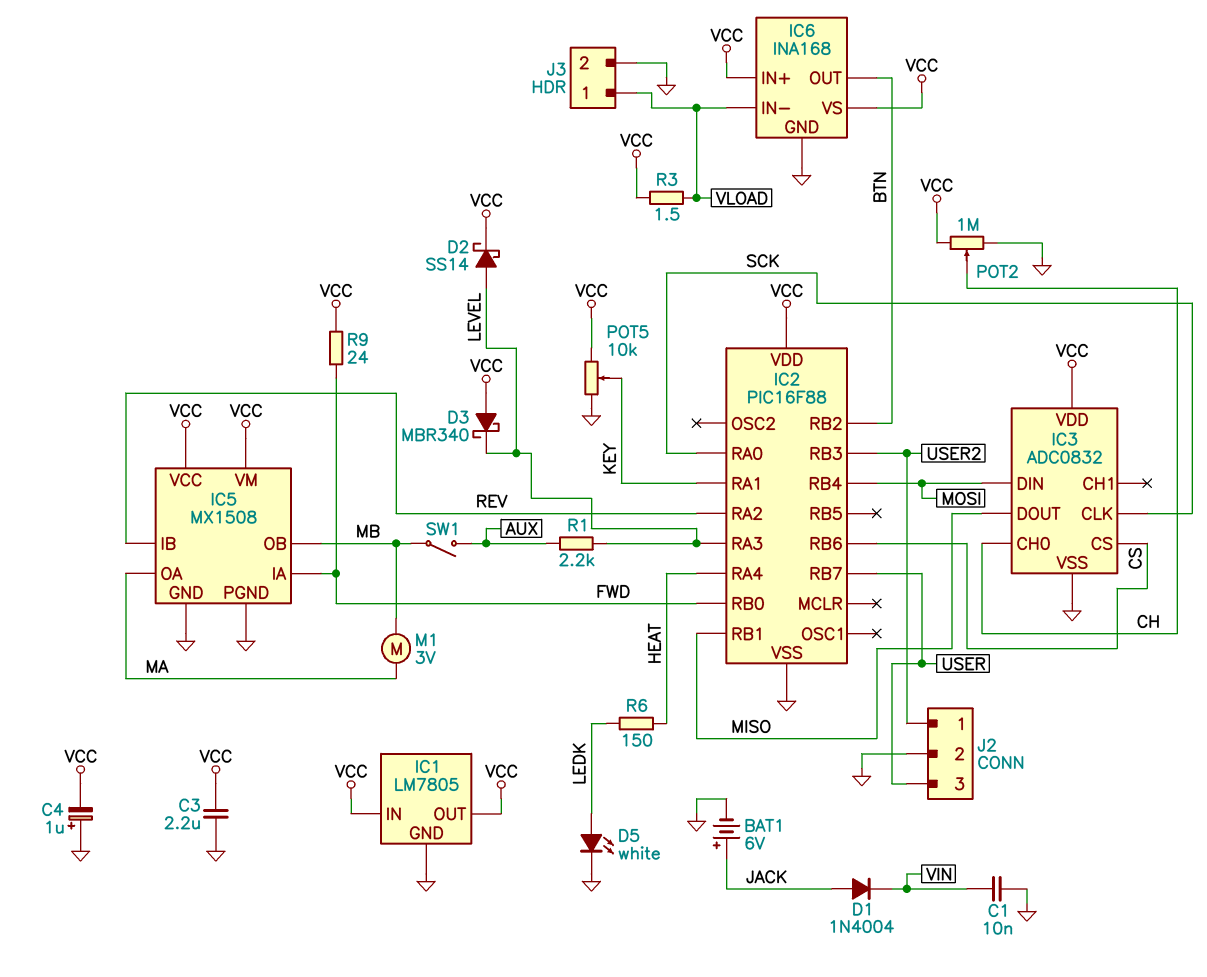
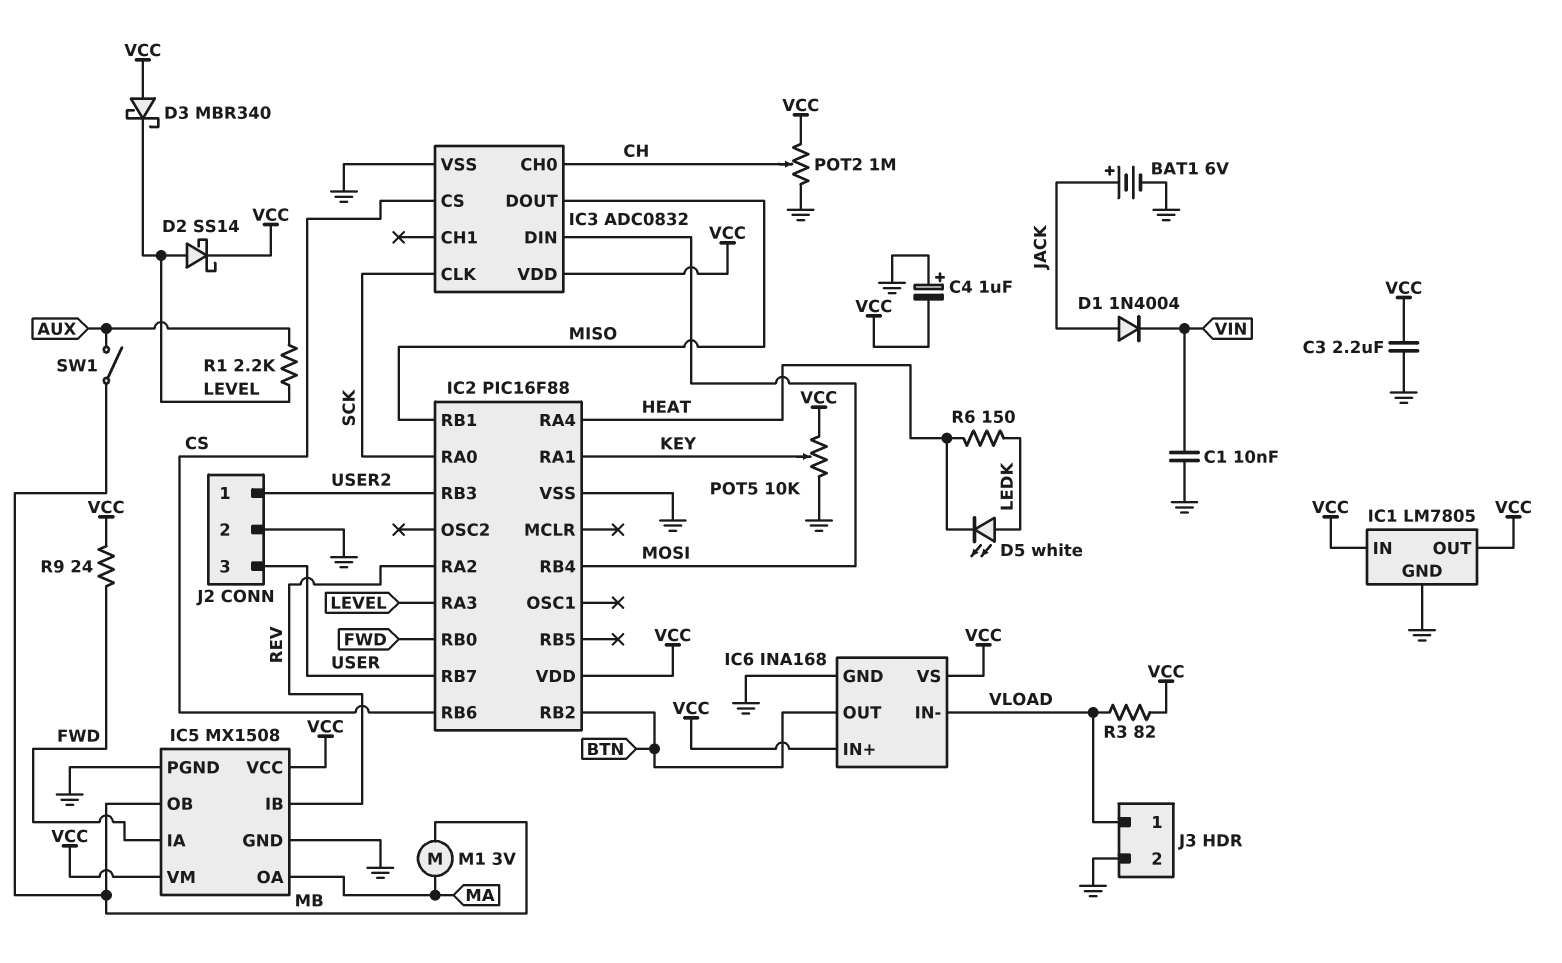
D5: LED white (A LEDK, K GND) -> LED white (A LEDK, K HEAT)
R3: 1.5 (VCC, VLOAD) -> 82 (VCC, VLOAD)

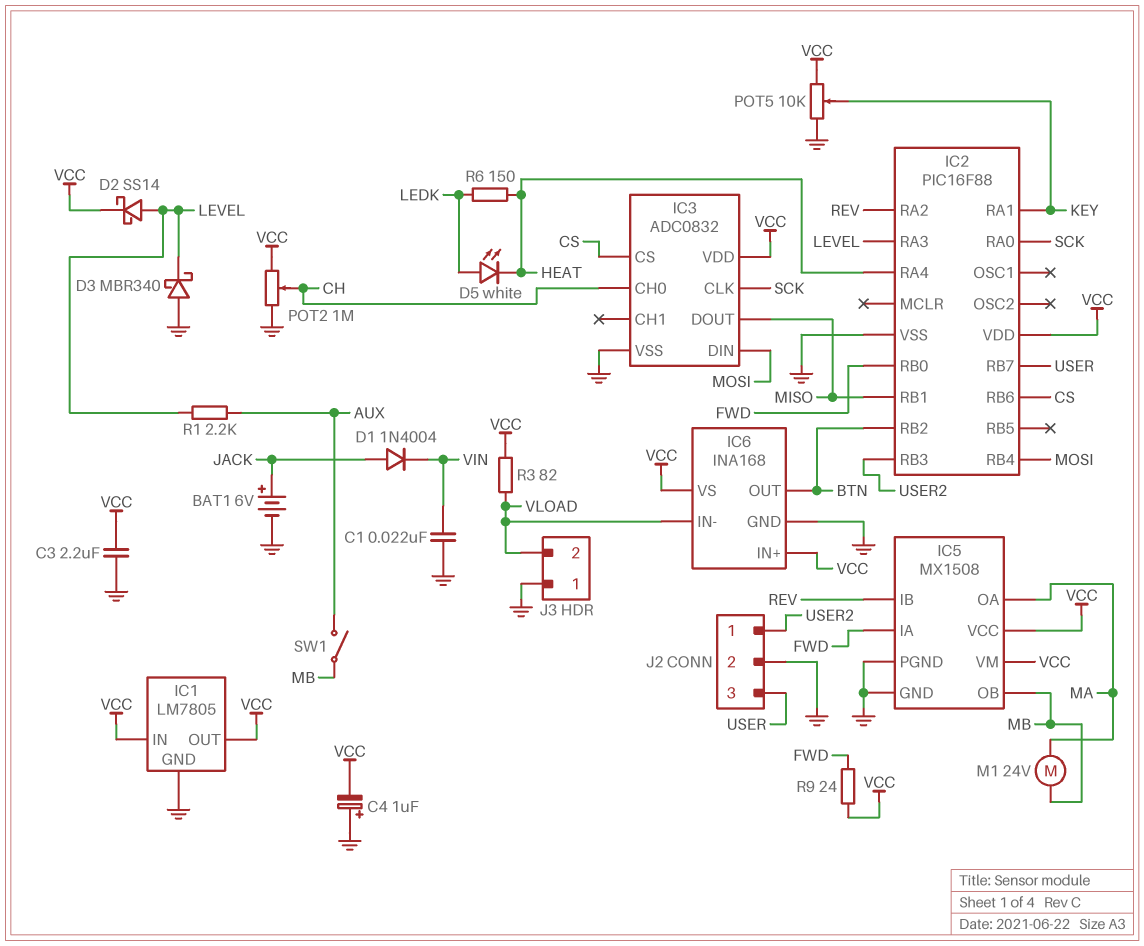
C1: 10nF (GND, VIN) -> 22nF (GND, VIN)
D3: schottky MBR340 (A VCC, K LEVEL) -> schottky MBR340 (A GND, K LEVEL)
J3 pin 1: VLOAD -> GND
J3 pin 2: GND -> VLOAD
M1: motor 3V (MA, MB) -> motor 24V (MA, MB)

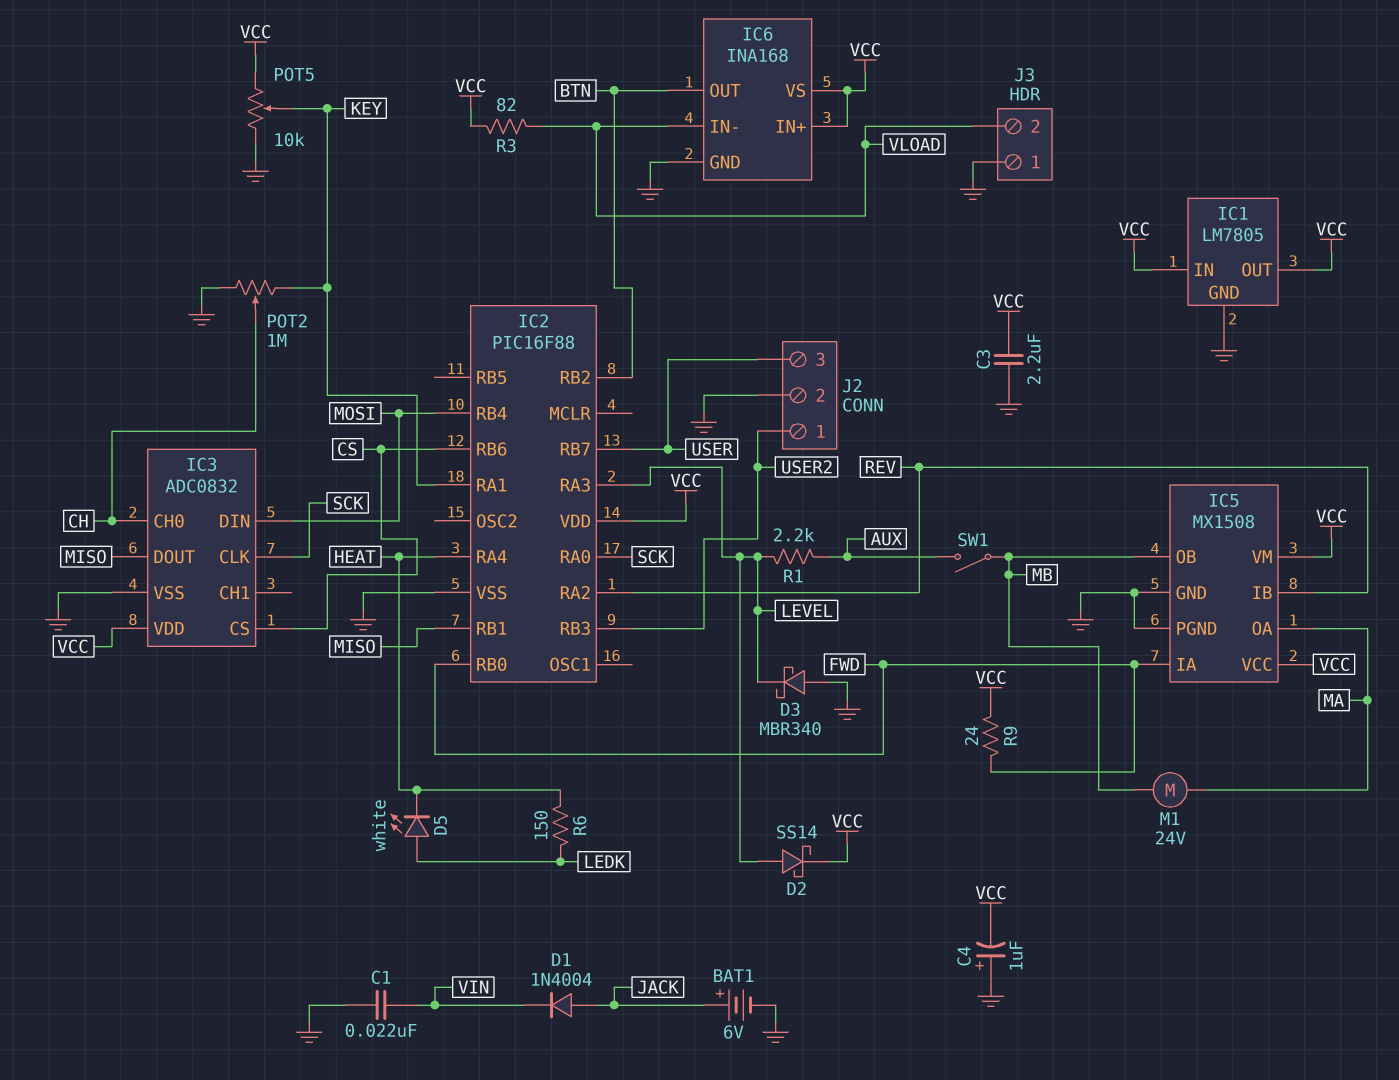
POT2: 1M (GND, VCC, wiper CH) -> 1M (GND, KEY, wiper CH)

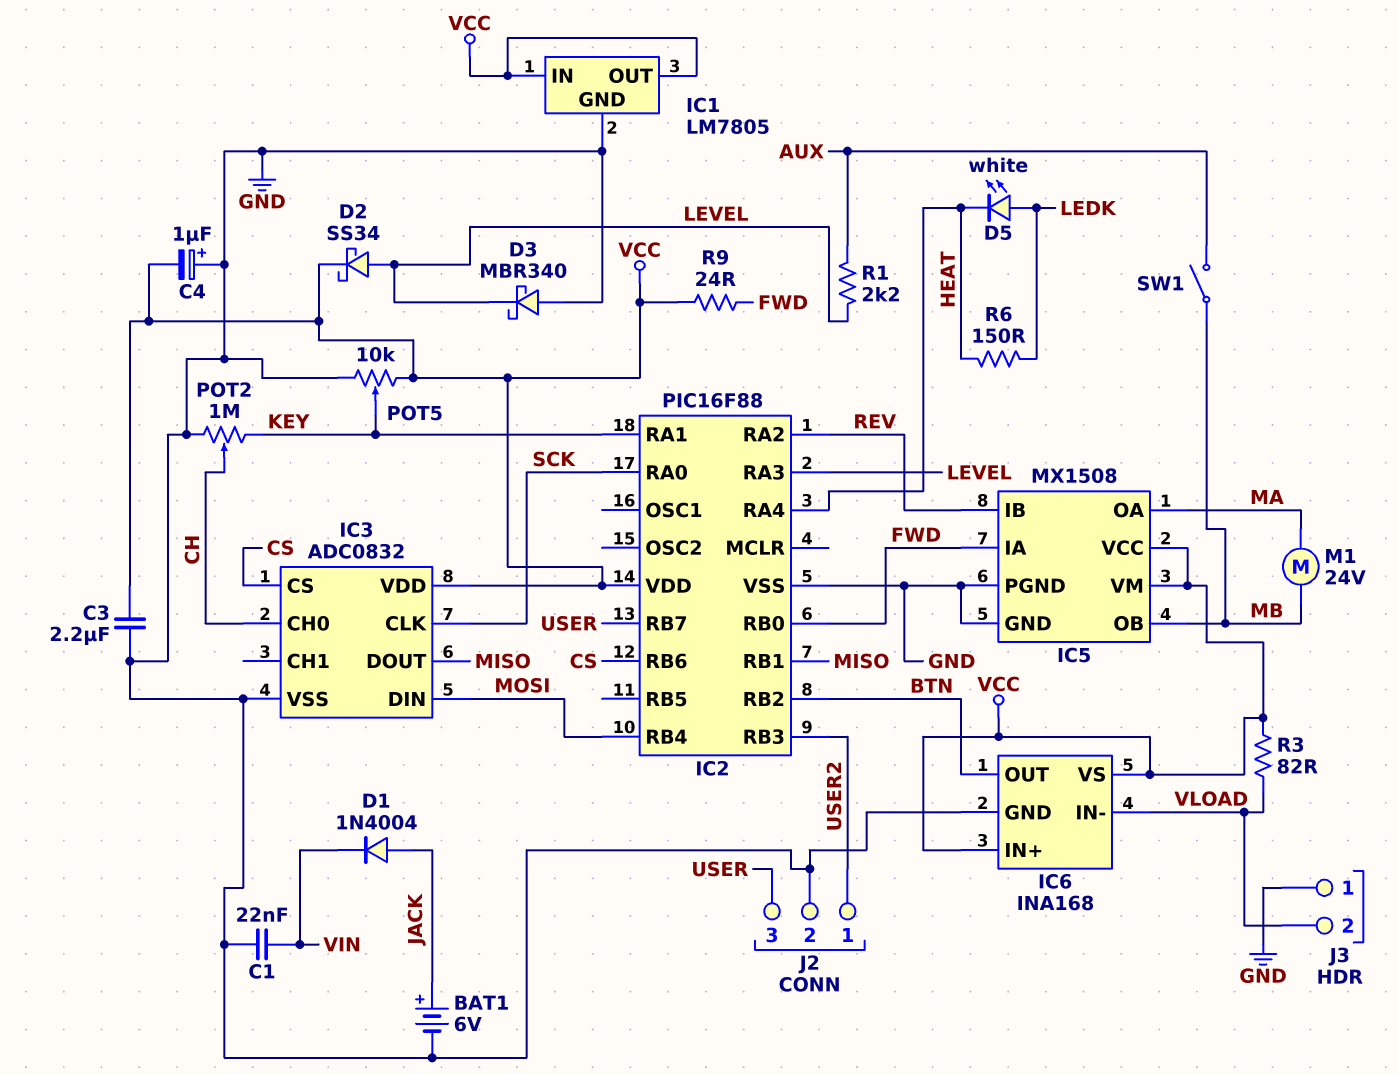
D2: schottky SS14 (A LEVEL, K VCC) -> schottky SS34 (A LEVEL, K VCC)

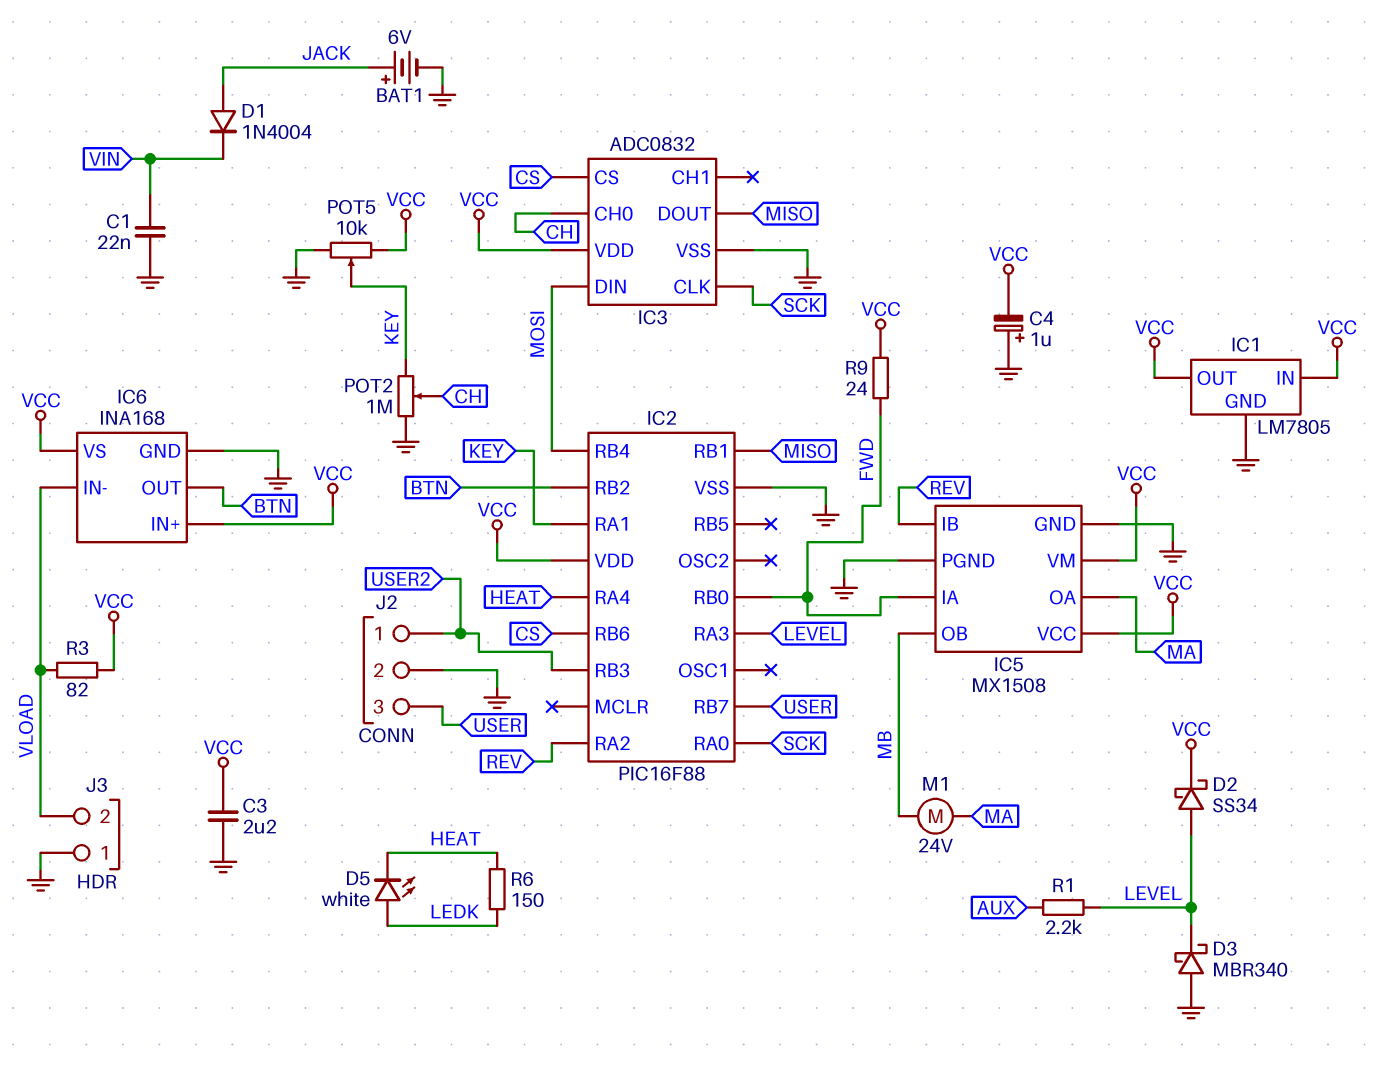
SW1: switch (AUX, MB) -> none

